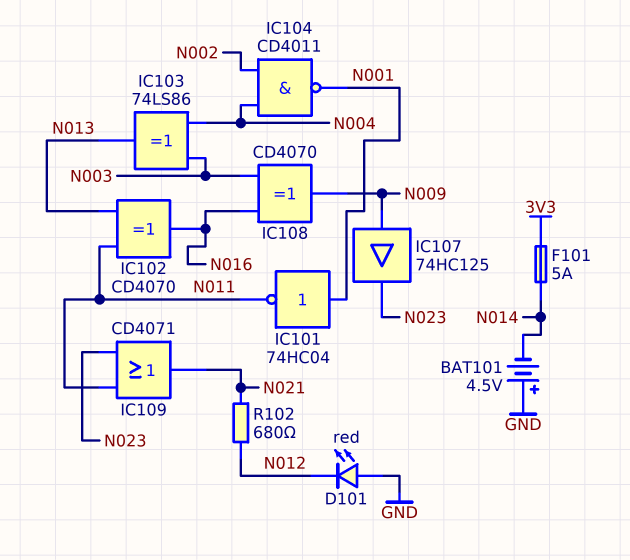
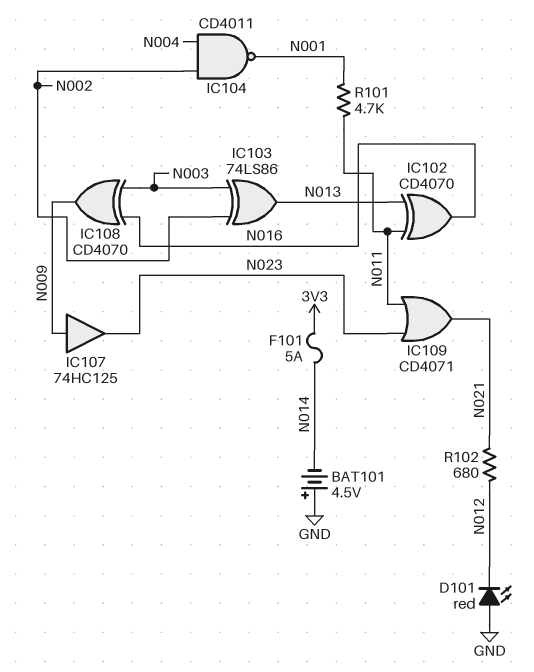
IC101: NOT 74HC04 (in N001, out N011) -> none
IC103: XOR 74LS86 (in N003, in N004, out N013) -> XOR 74LS86 (in N002, in N003, out N013)
R101: none -> 4.7k (N001, N011)

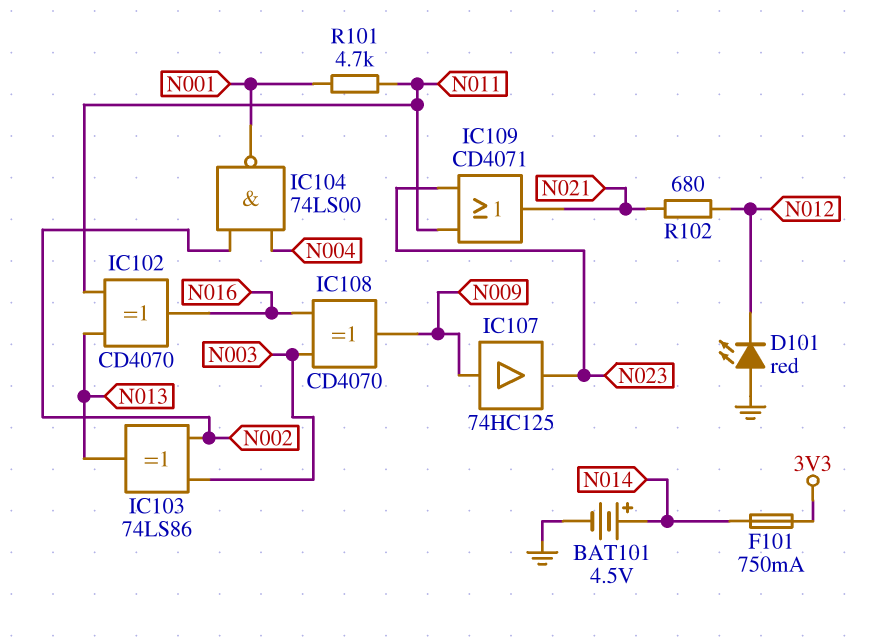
BAT101: 4.5V (plus GND, minus N014) -> 4.5V (plus N014, minus GND)
F101: 5A (3V3, N014) -> 750mA (3V3, N014)
IC104: NAND CD4011 (in N002, in N004, out N001) -> NAND 74LS00 (in N002, in N004, out N001)

